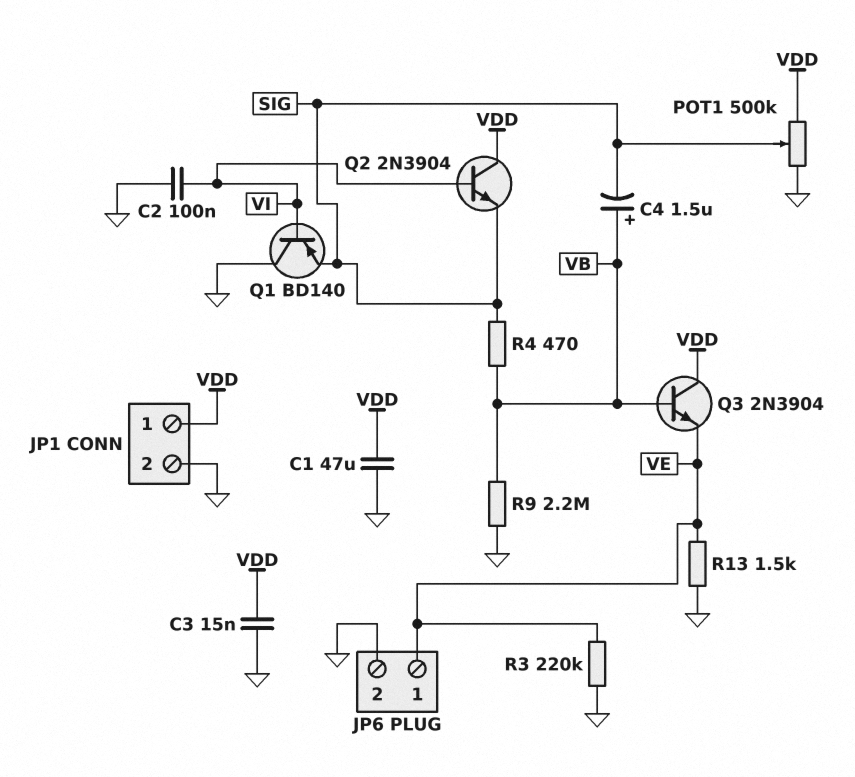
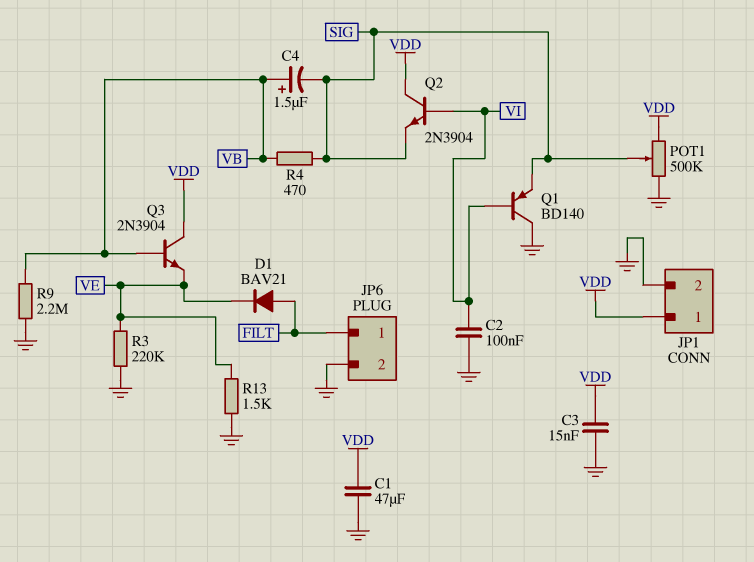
D1: none -> diode BAV21 (A FILT, K VE)
JP6 pin 1: VE -> FILT

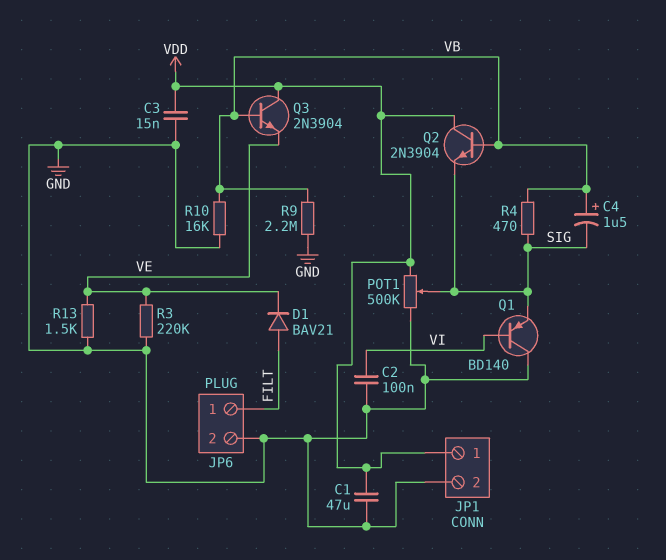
Q2: NPN 2N3904 (B VI, C VDD, E SIG) -> NPN 2N3904 (B VB, C VDD, E SIG)
R10: none -> 16k (GND, VB)

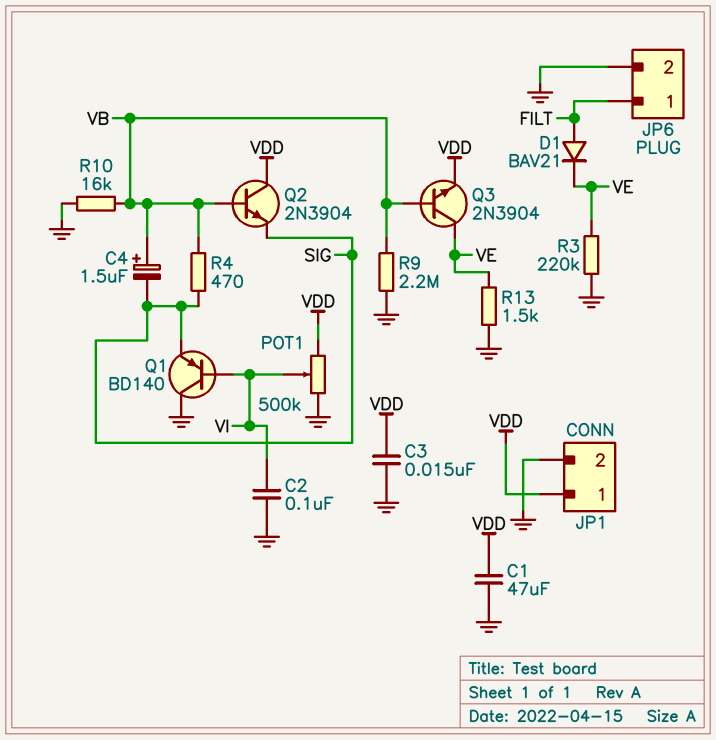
POT1: 500k (GND, VDD, wiper SIG) -> 500k (GND, VDD, wiper VI)
Q3: NPN 2N3904 (B VB, C VDD, E VE) -> NPN 2N3904 (B VB, C VE, E VDD)

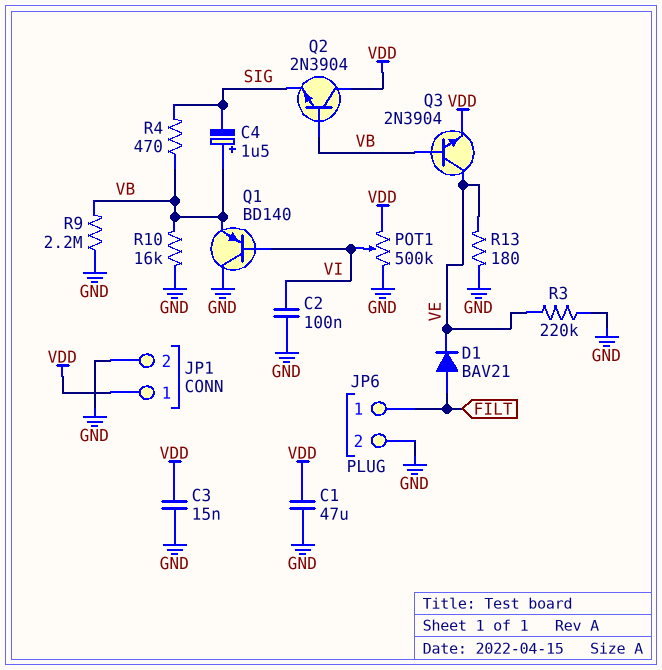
Q1: PNP BD140 (B VI, C GND, E SIG) -> PNP BD140 (B VI, C GND, E VB)
R13: 1.5k (GND, VE) -> 180 (GND, VE)

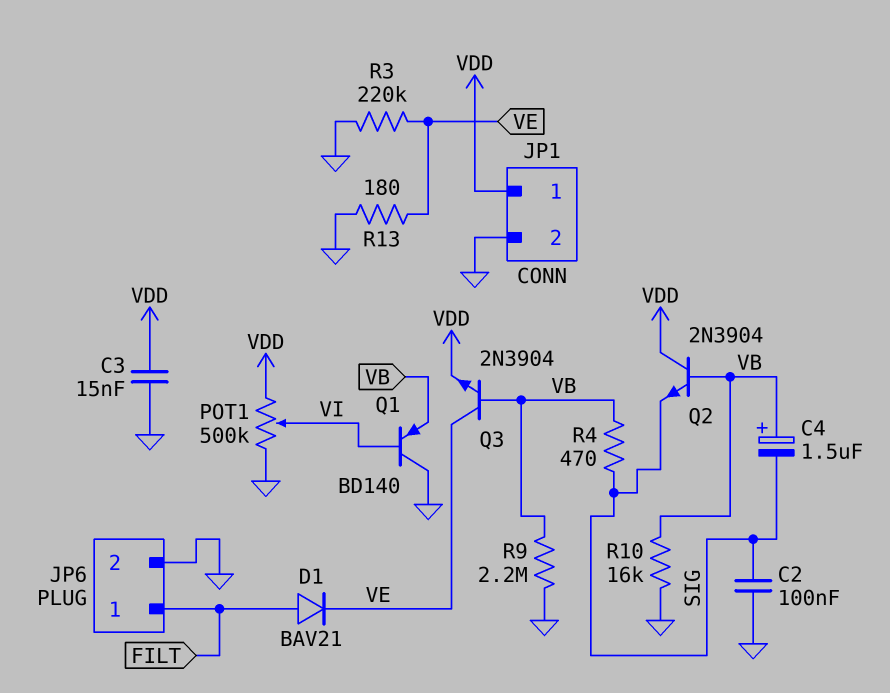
C1: 47uF (GND, VDD) -> none
C2: 100nF (GND, VI) -> 100nF (GND, SIG)

